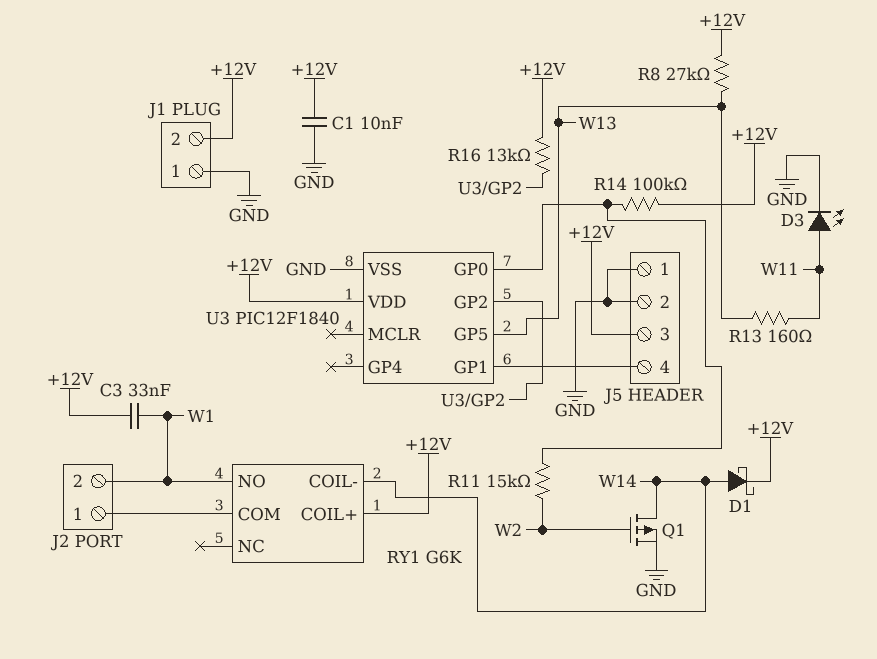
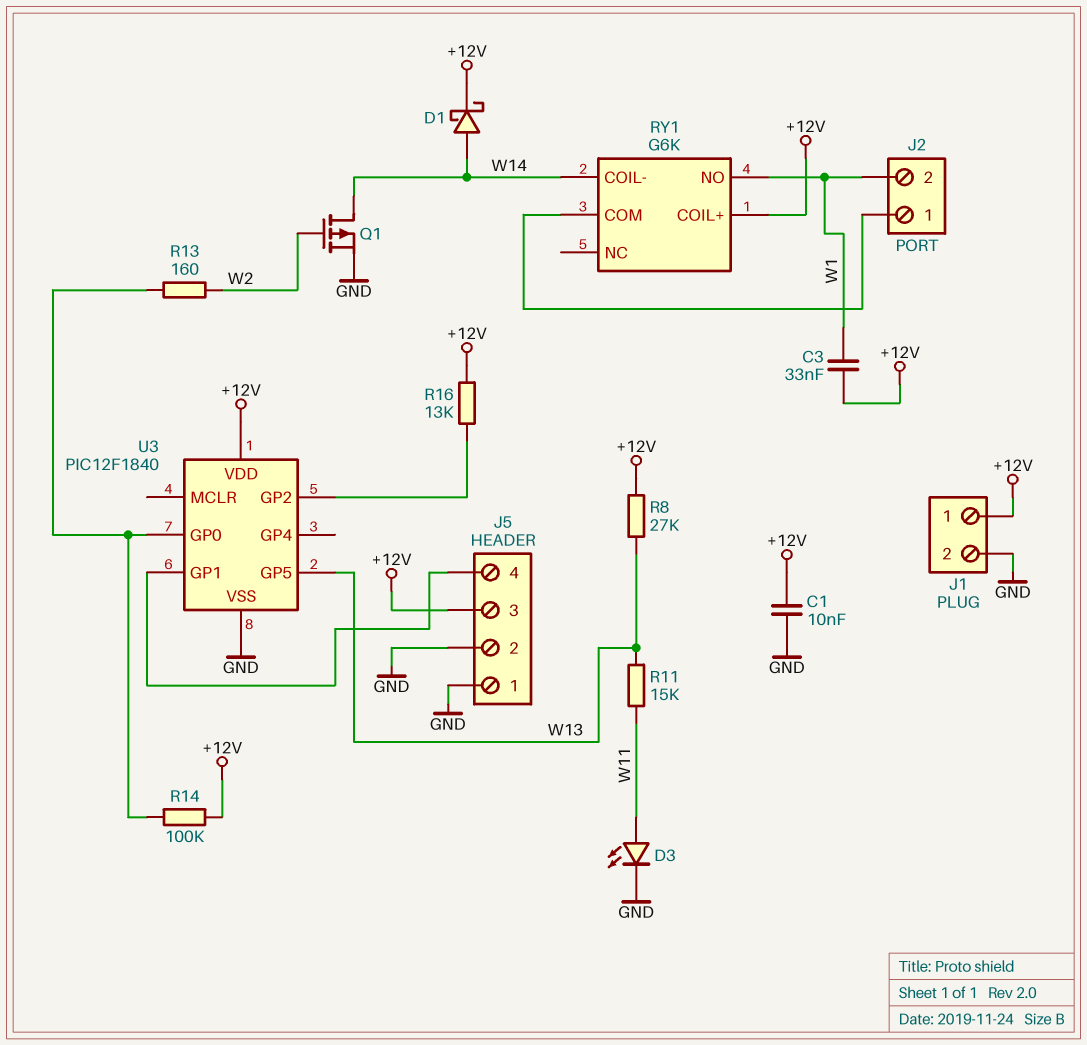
J1 pin 1: GND -> +12V
J1 pin 2: +12V -> GND
R11: 15k (U3/GP0, W2) -> 15k (W11, W13)
R13: 160 (W11, W13) -> 160 (U3/GP0, W2)

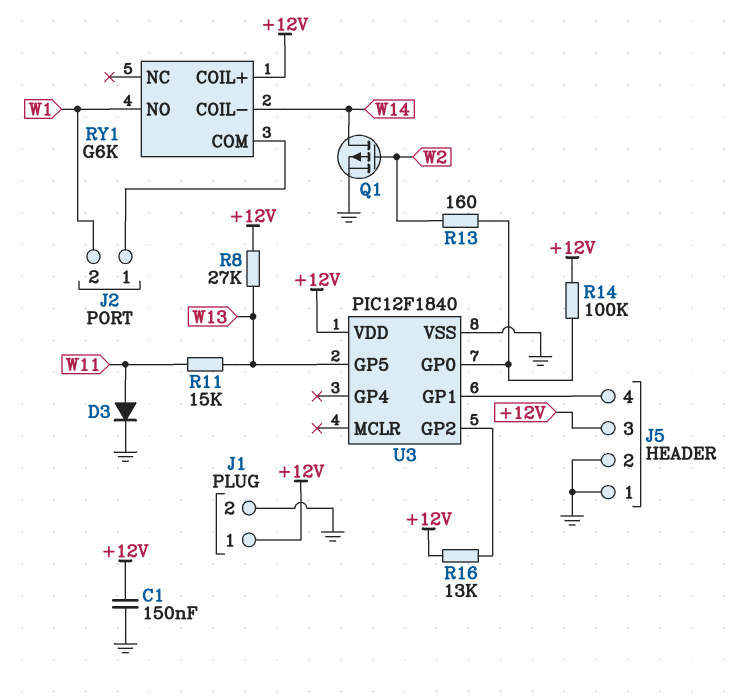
C1: 10nF (+12V, GND) -> 150nF (+12V, GND)
C3: 33nF (+12V, W1) -> none
D1: schottky (A W14, K +12V) -> none
D3: LED (A W11, K GND) -> diode (A W11, K GND)

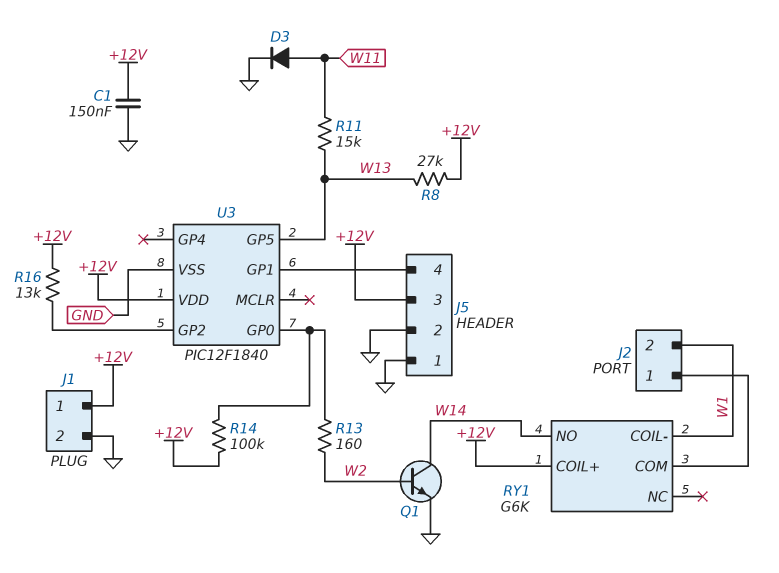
Q1: PMOS (G W2, D W14, S GND) -> NPN (B W2, C W14, E GND)
RY1 pin COIL-: W14 -> W1
RY1 pin NO: W1 -> W14

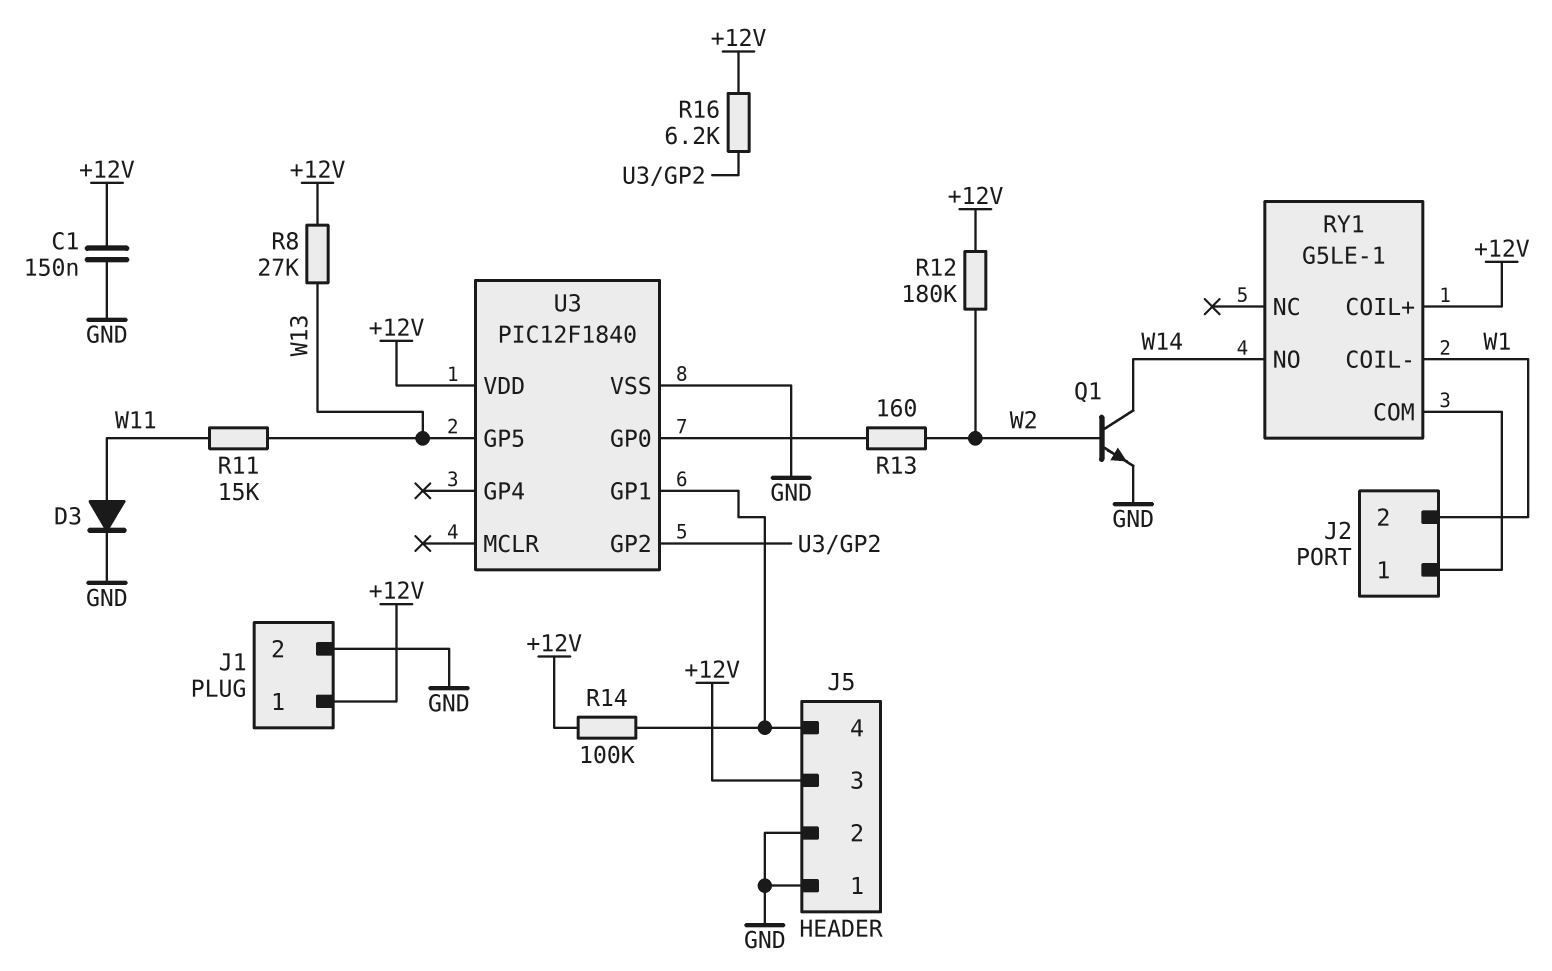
R12: none -> 180k (+12V, W2)
R14: 100k (+12V, U3/GP0) -> 100k (+12V, J5/4)
R16: 13k (+12V, U3/GP2) -> 6.2k (+12V, U3/GP2)
RY1: G6K -> G5LE-1

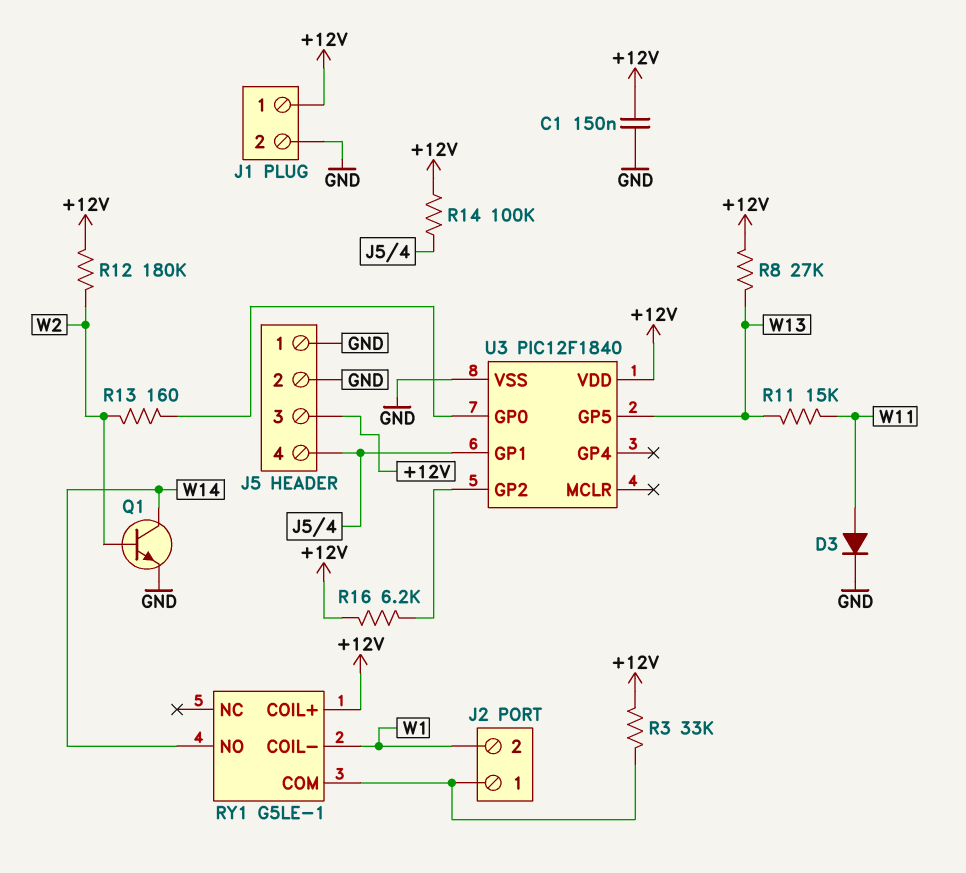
R3: none -> 33k (+12V, J2/1)

